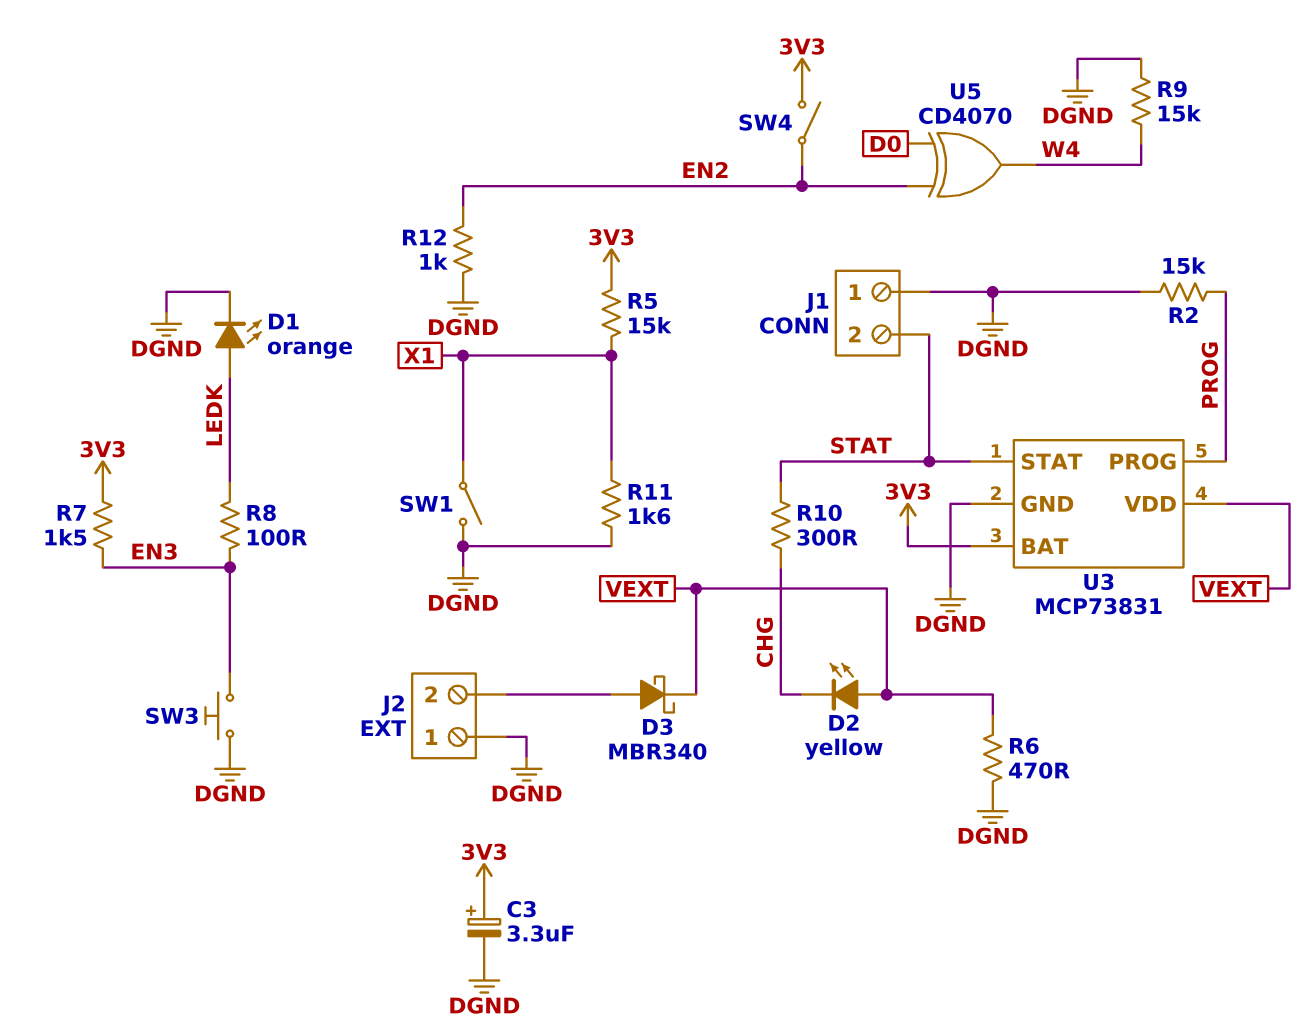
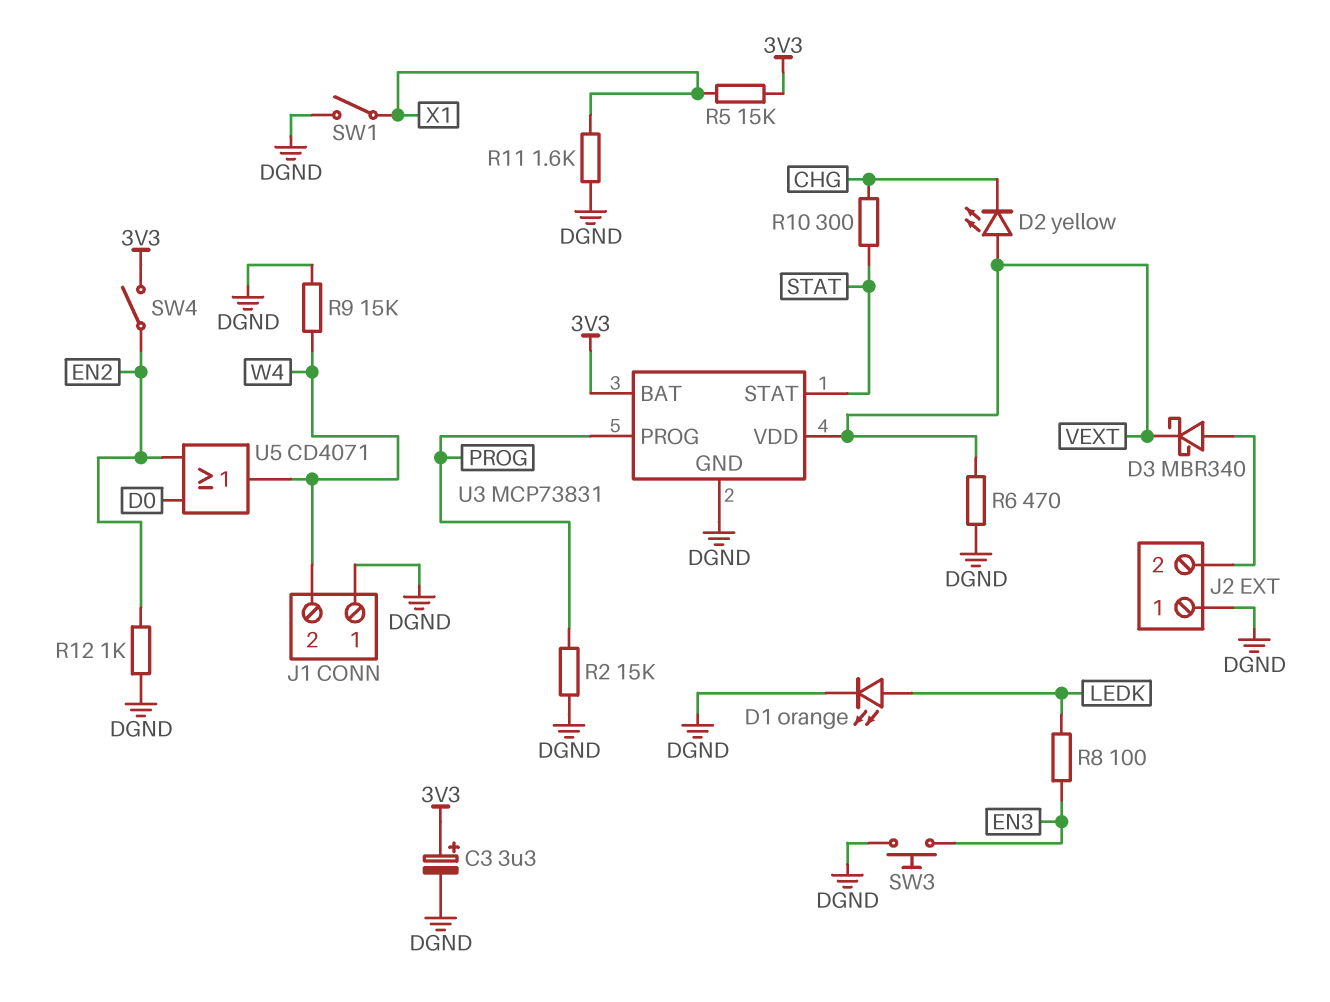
J1 pin 2: STAT -> W4
R7: 1.5k (3V3, EN3) -> none
U5: XOR CD4070 (in D0, in EN2, out W4) -> OR CD4071 (in D0, in EN2, out W4)

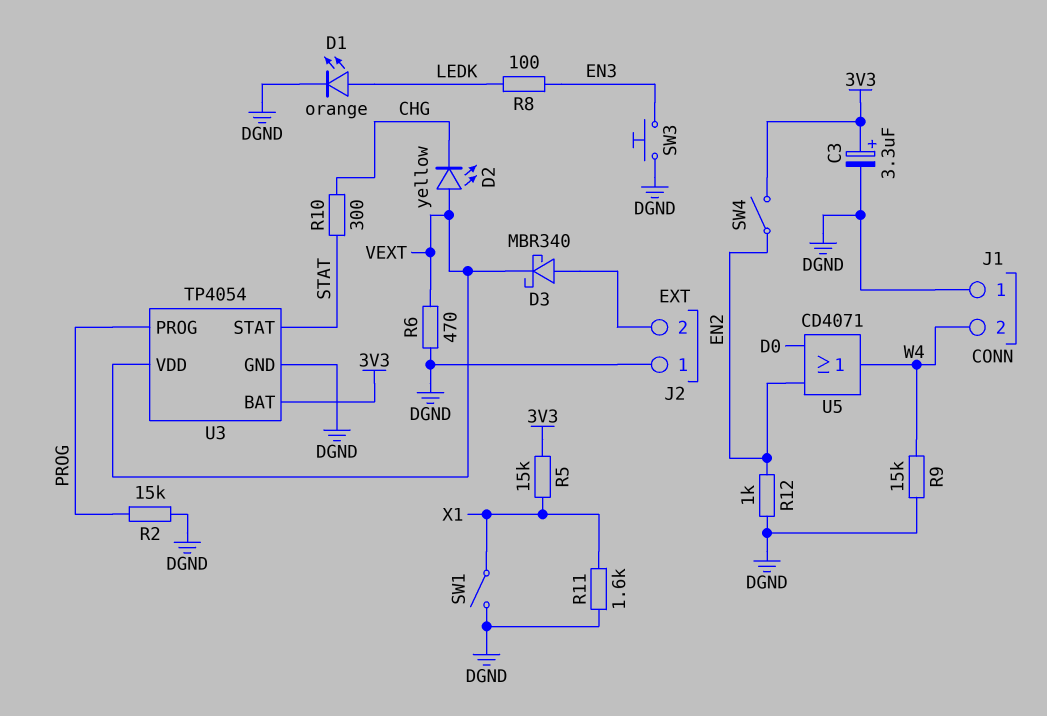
U3: MCP73831 -> TP4054

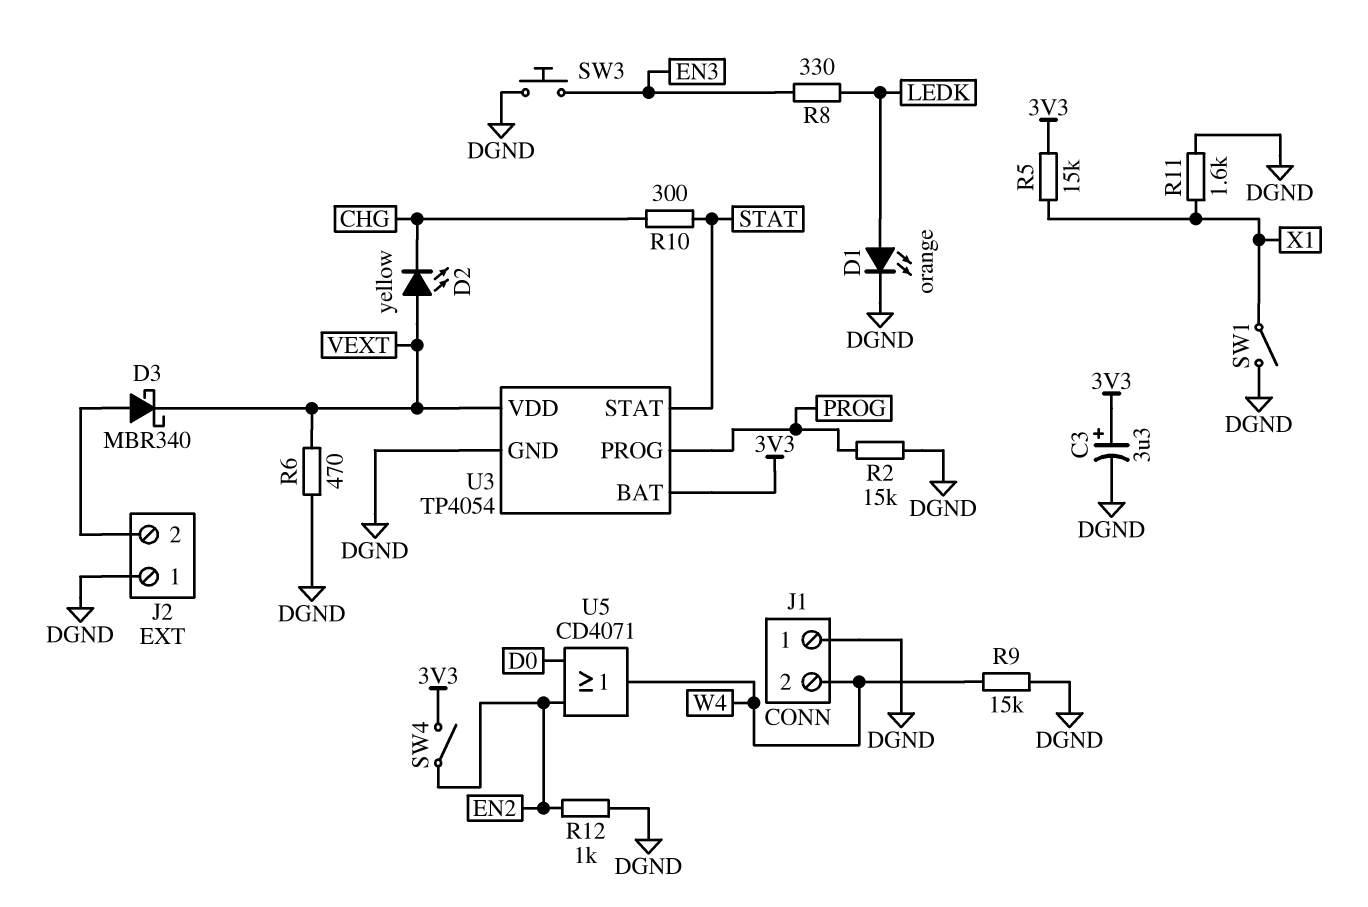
R8: 100 (EN3, LEDK) -> 330 (EN3, LEDK)

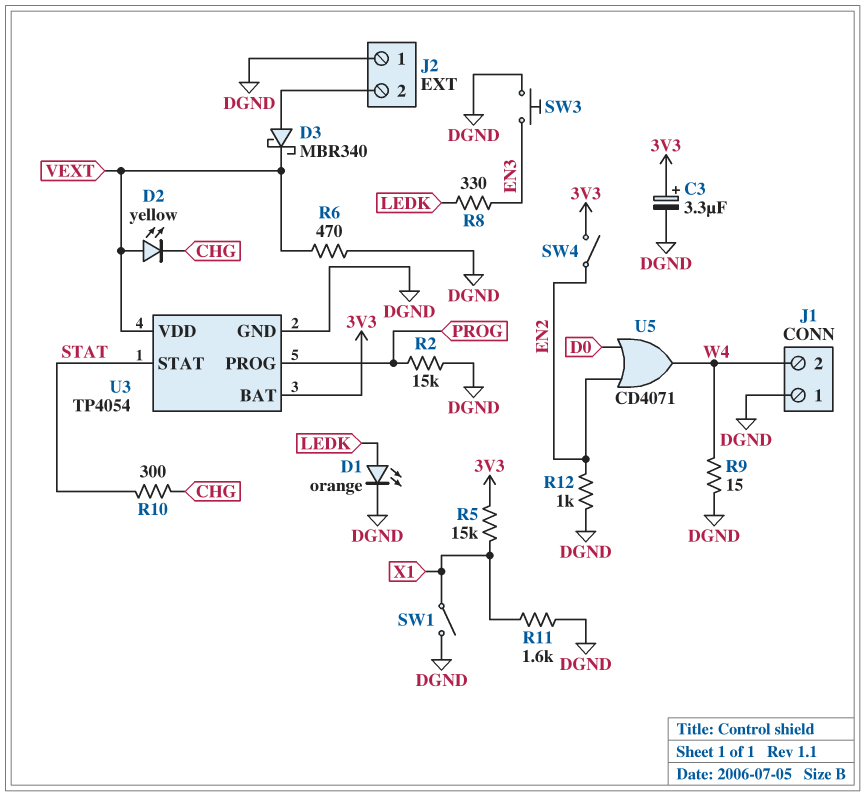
R9: 15k (DGND, W4) -> 15 (DGND, W4)

